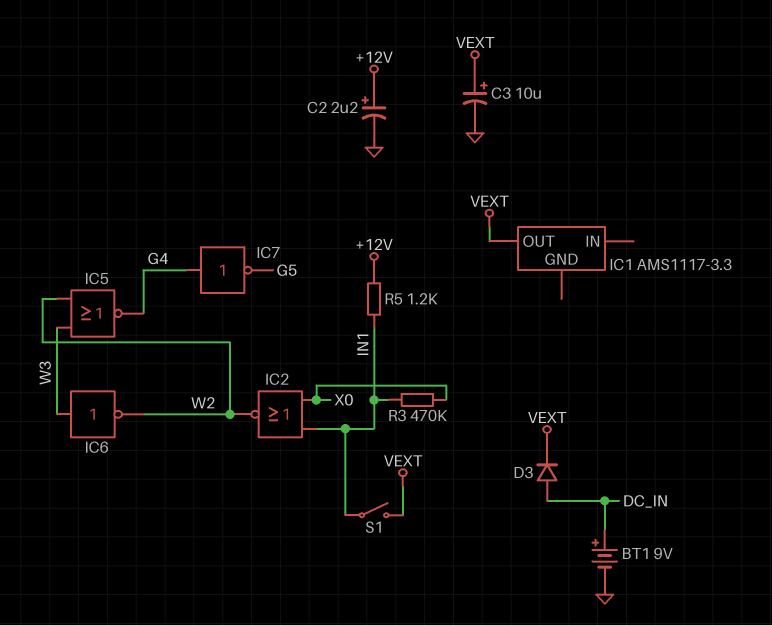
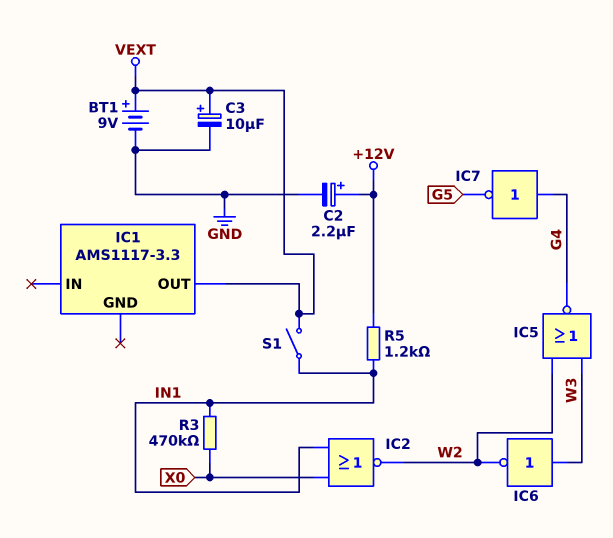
BT1: 9V (plus DC_IN, minus GND) -> 9V (plus VEXT, minus GND)
D3: diode (A DC_IN, K VEXT) -> none

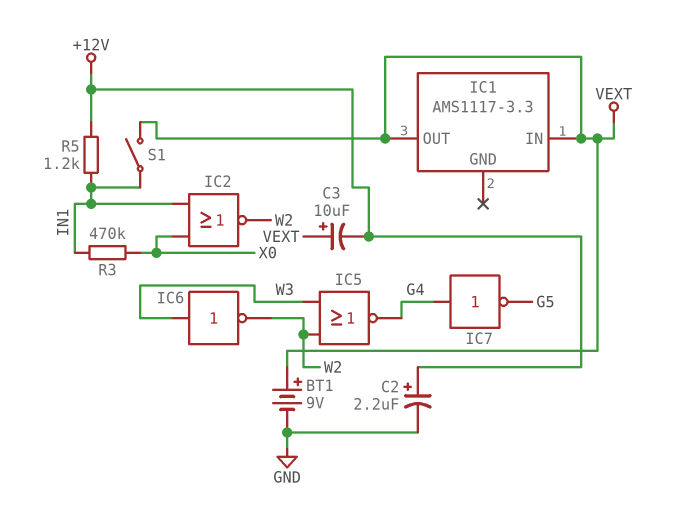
C3: 10uF (plus VEXT, minus GND) -> 10uF (plus VEXT, minus +12V)
IC1 pin IN: none -> VEXT

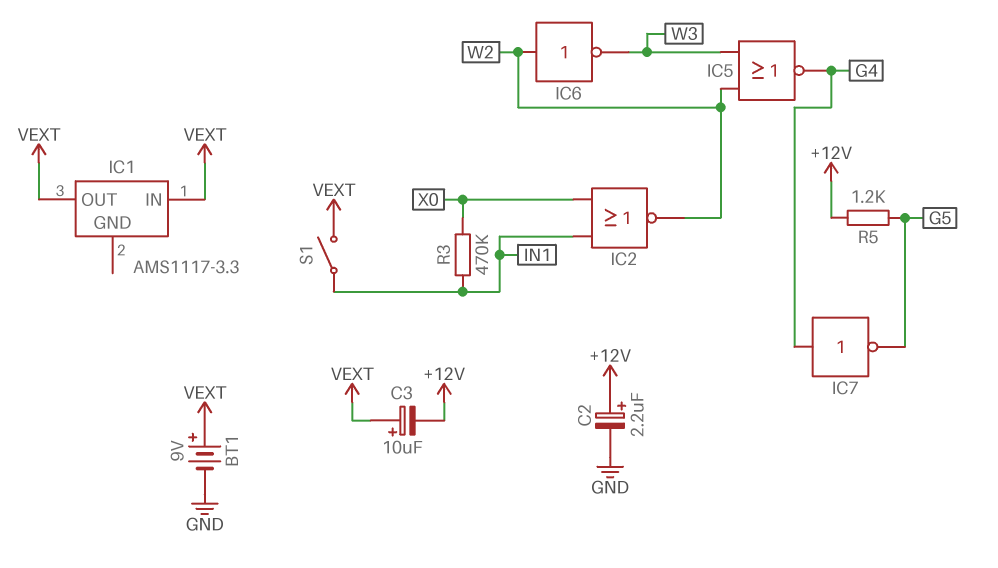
IC6: NOT (in W3, out W2) -> NOT (in W2, out W3)
R5: 1.2k (+12V, IN1) -> 1.2k (+12V, G5)

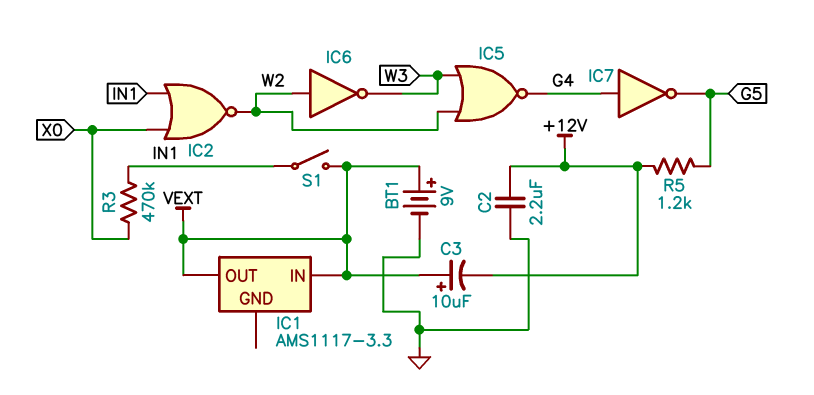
C2: 2.2uF (plus +12V, minus GND) -> 2.2uF (+12V, GND)

